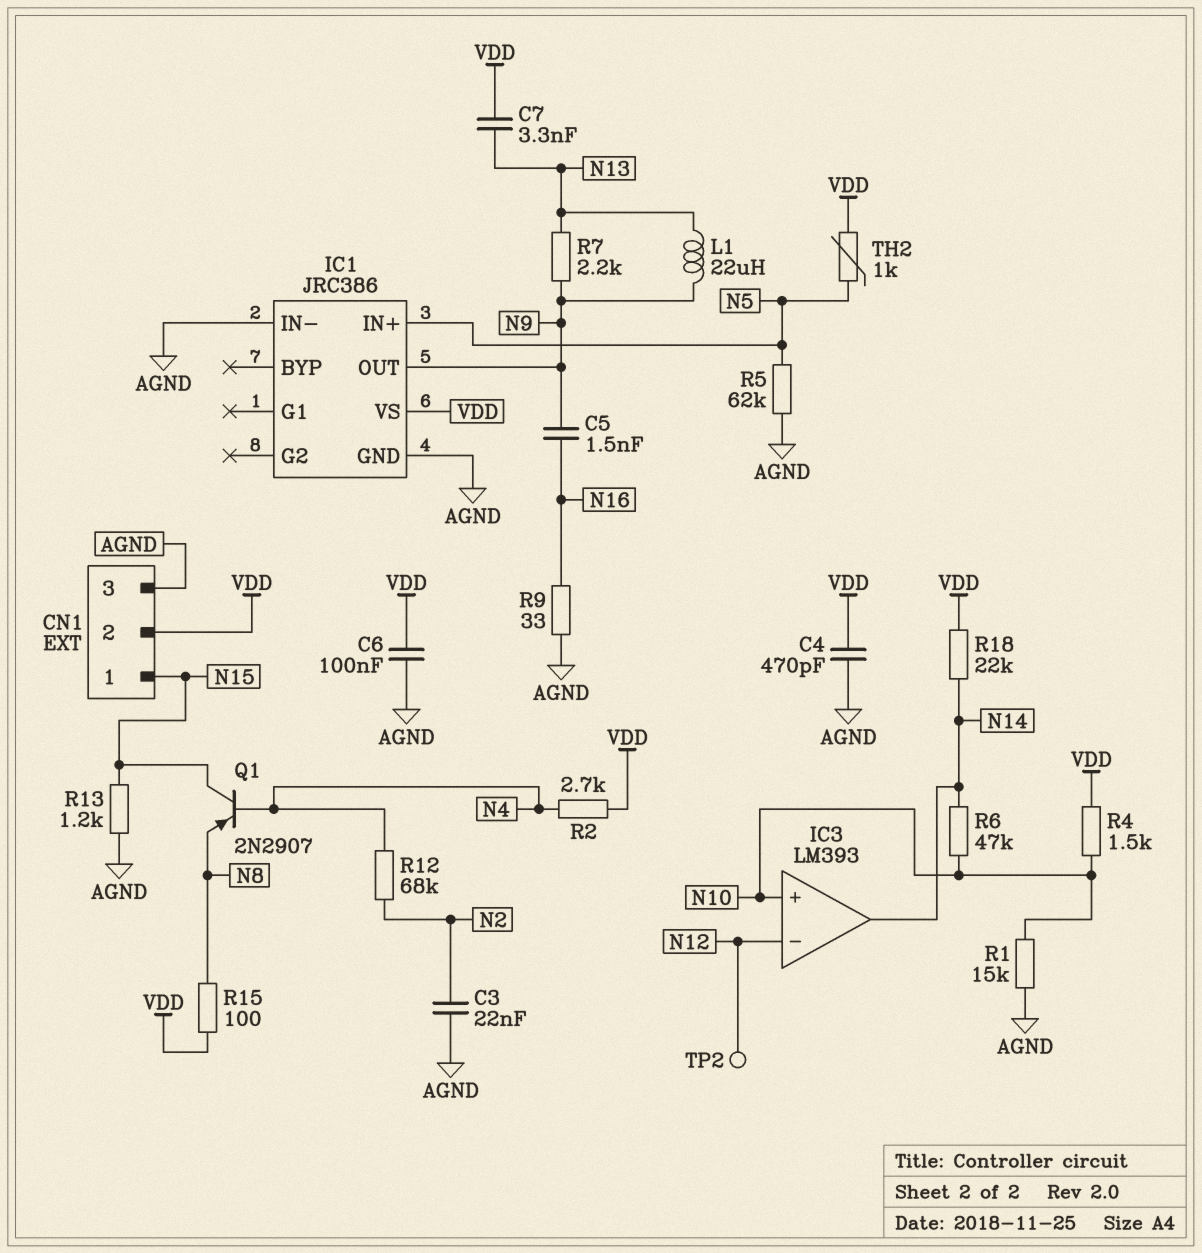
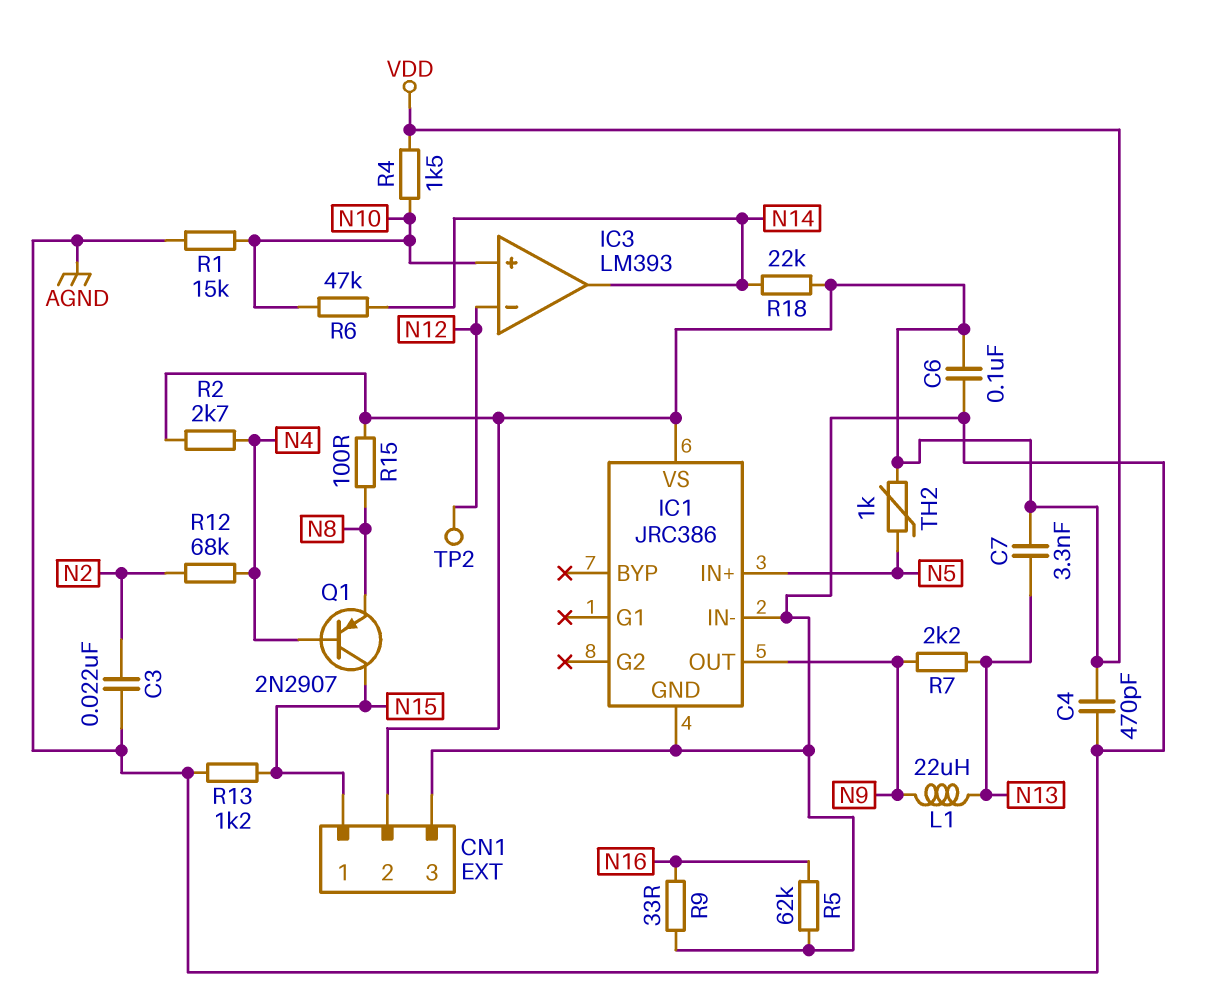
C5: 1.5nF (N9, N16) -> none
R5: 62k (AGND, N5) -> 62k (AGND, N16)

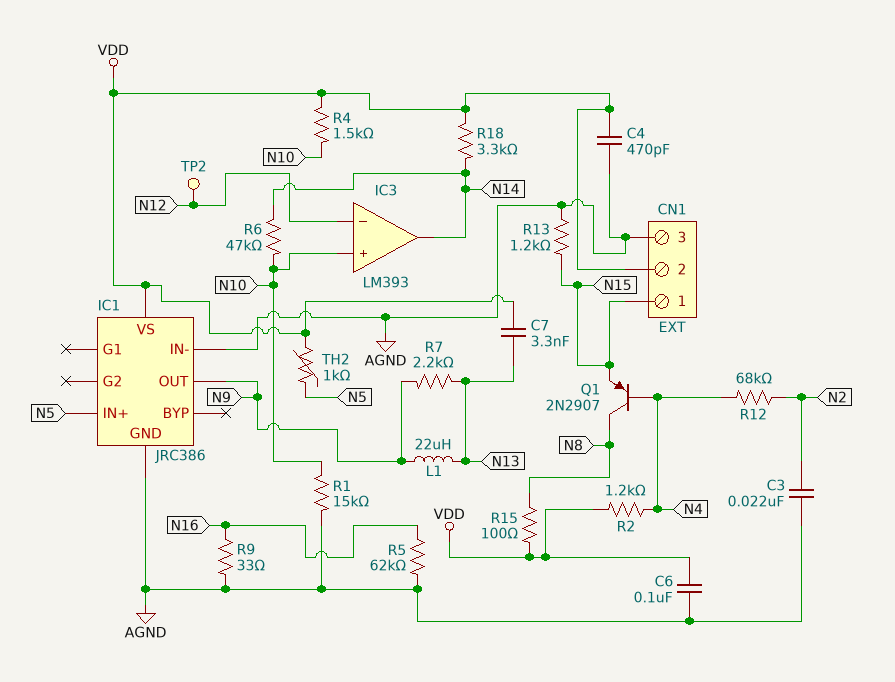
Q1: PNP 2N2907 (B N4, C N15, E N8) -> PNP 2N2907 (B N4, C N8, E N15)
R2: 2.7k (N4, VDD) -> 1.2k (N4, VDD)
R18: 22k (N14, VDD) -> 3.3k (N14, VDD)

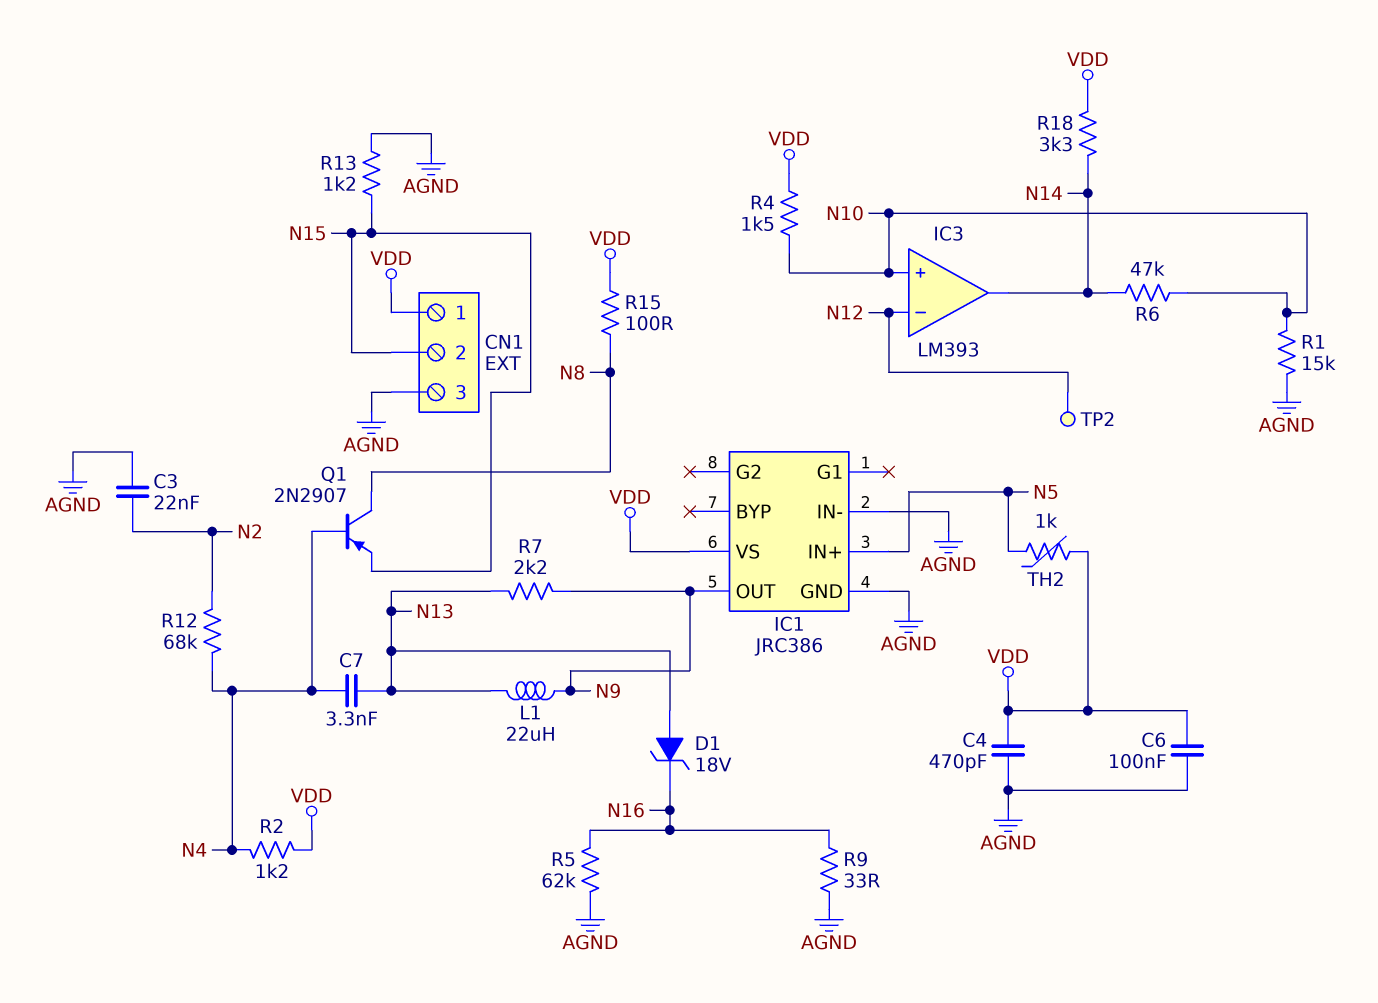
C7: 3.3nF (N13, VDD) -> 3.3nF (N4, N13)
CN1 pin 1: N15 -> VDD
CN1 pin 2: VDD -> N15
D1: none -> zener 18V (A N13, K N16)

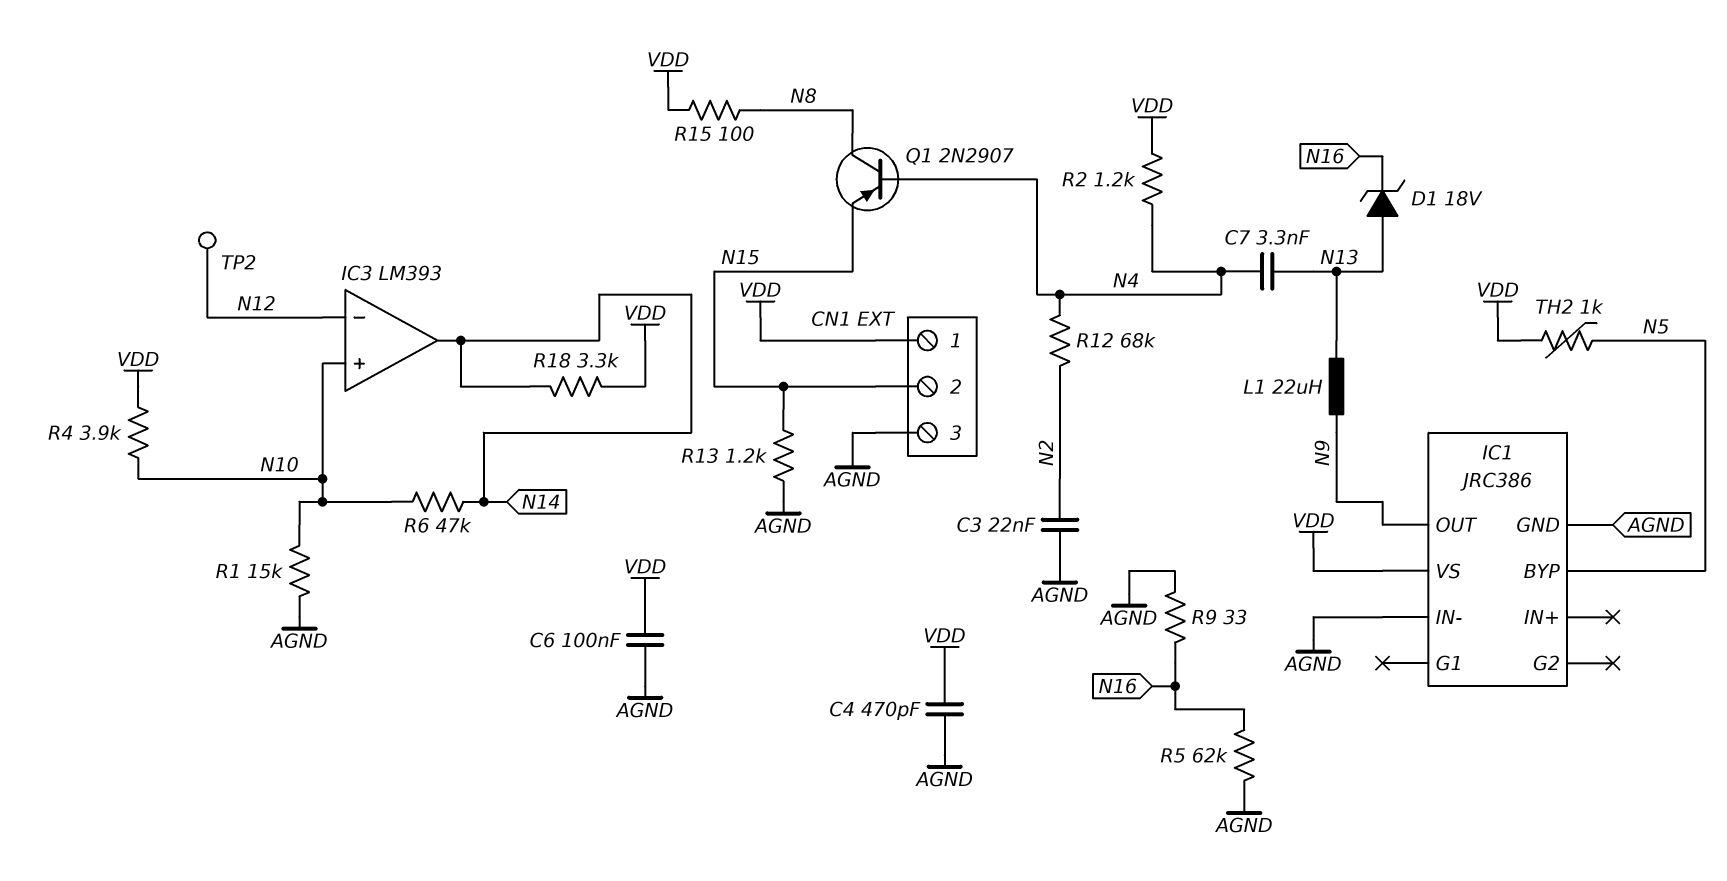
IC1 pin BYP: none -> N5
IC1 pin IN+: N5 -> none
R4: 1.5k (N10, VDD) -> 3.9k (N10, VDD)
R7: 2.2k (N9, N13) -> none

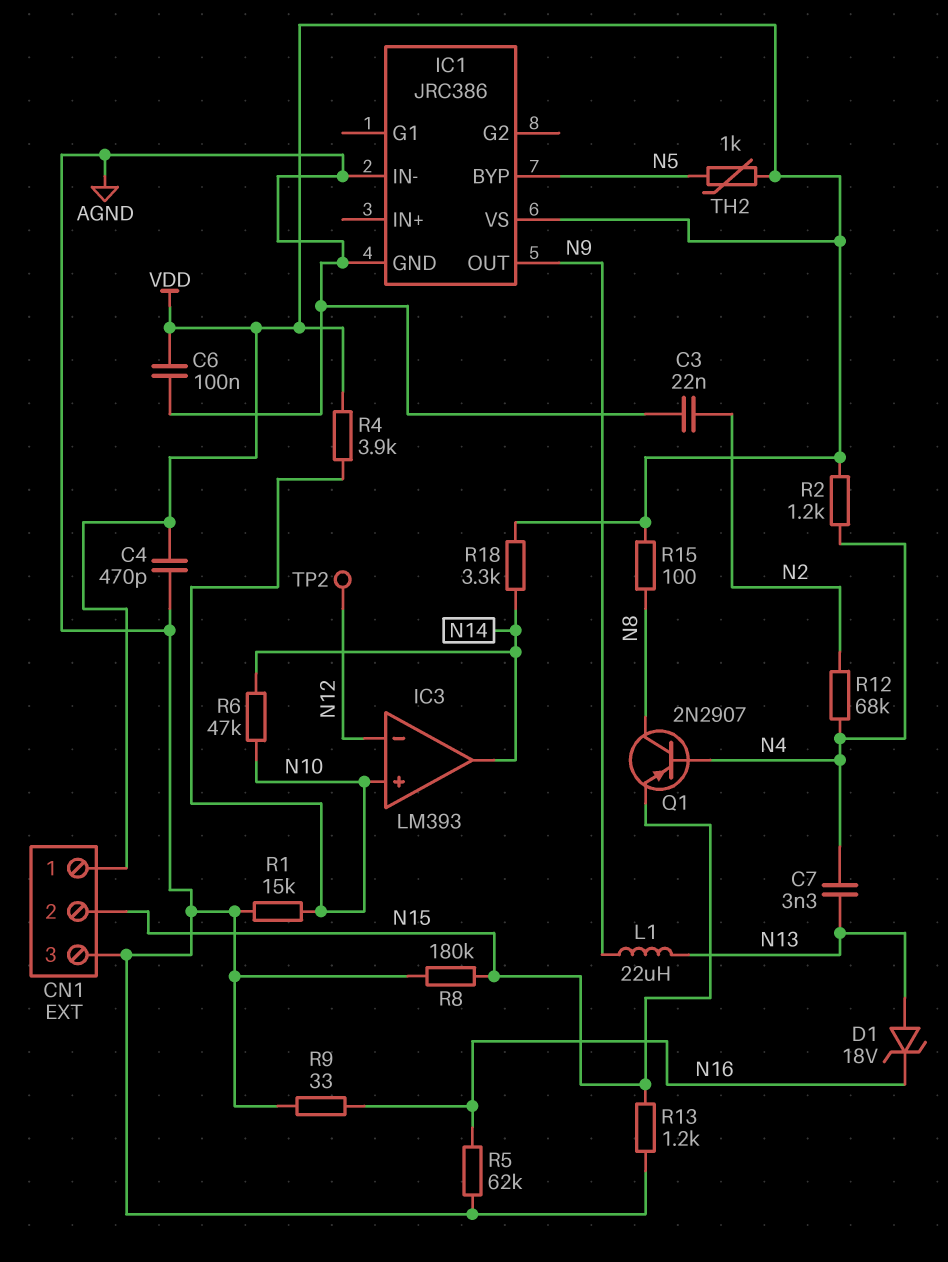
R8: none -> 180k (AGND, N15)

